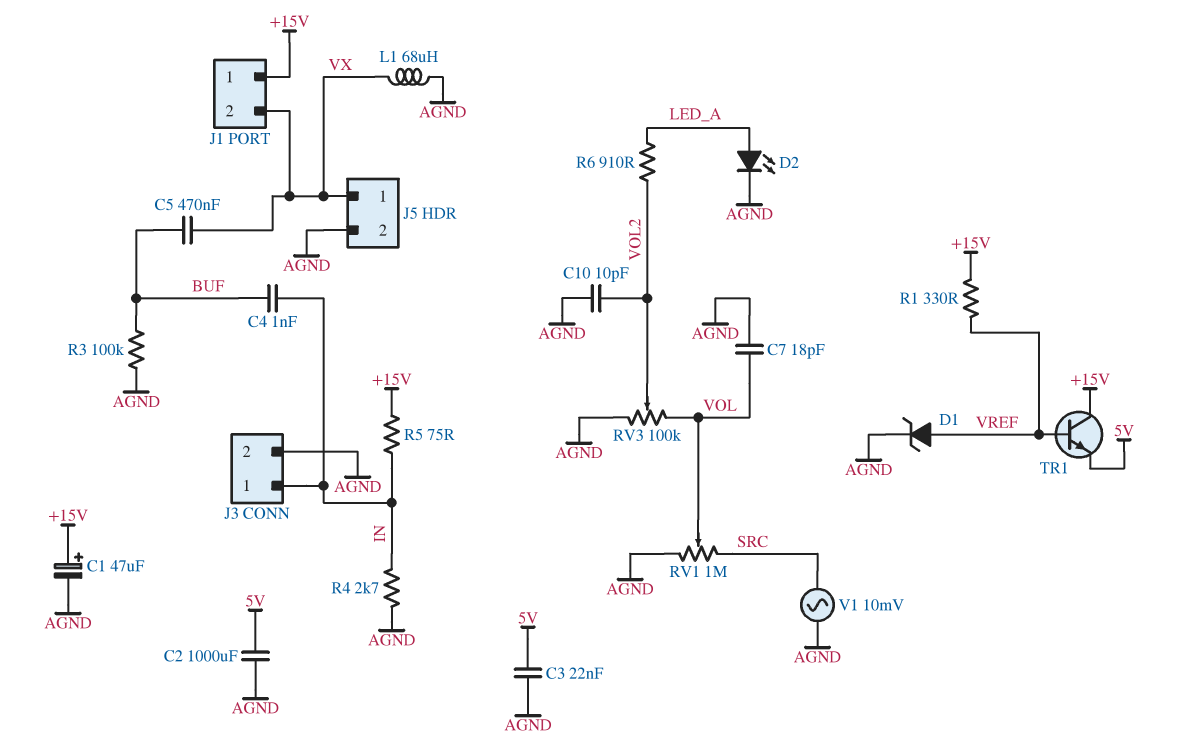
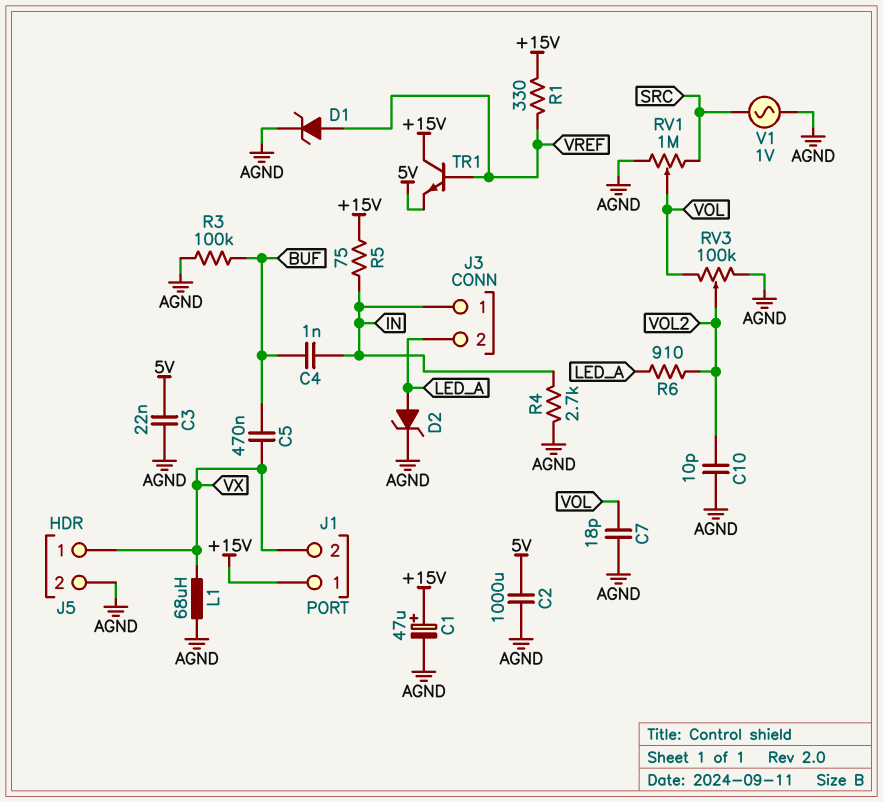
D2: LED (A LED_A, K AGND) -> zener (A LED_A, K AGND)
J3 pin 2: AGND -> LED_A
V1: AC 10mV (AGND, SRC) -> AC 1V (AGND, SRC)

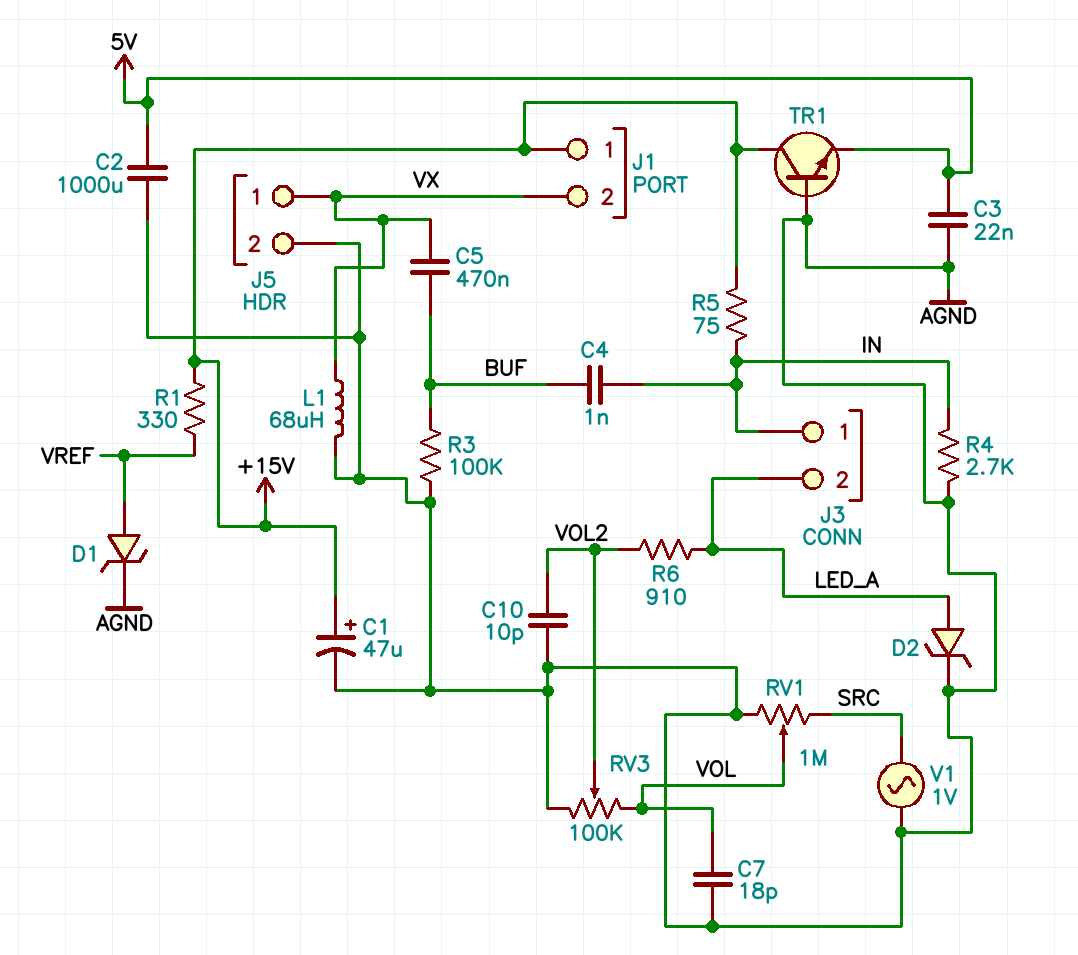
TR1: NPN (B VREF, C +15V, E 5V) -> NPN (B AGND, C +15V, E 5V)

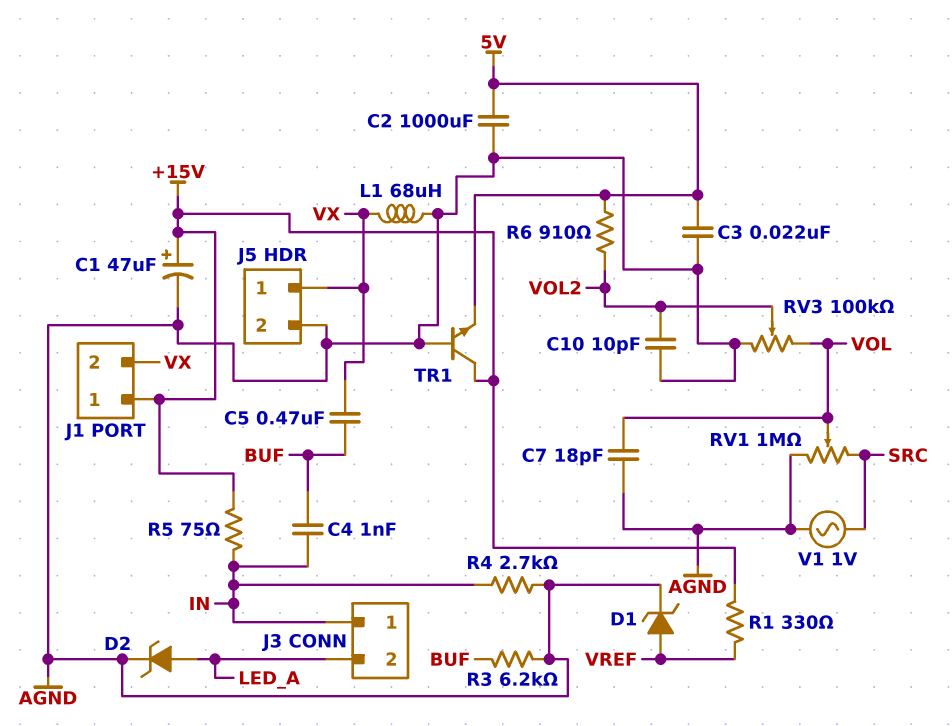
R3: 100k (AGND, BUF) -> 6.2k (AGND, BUF)
R6: 910 (LED_A, VOL2) -> 910 (5V, VOL2)

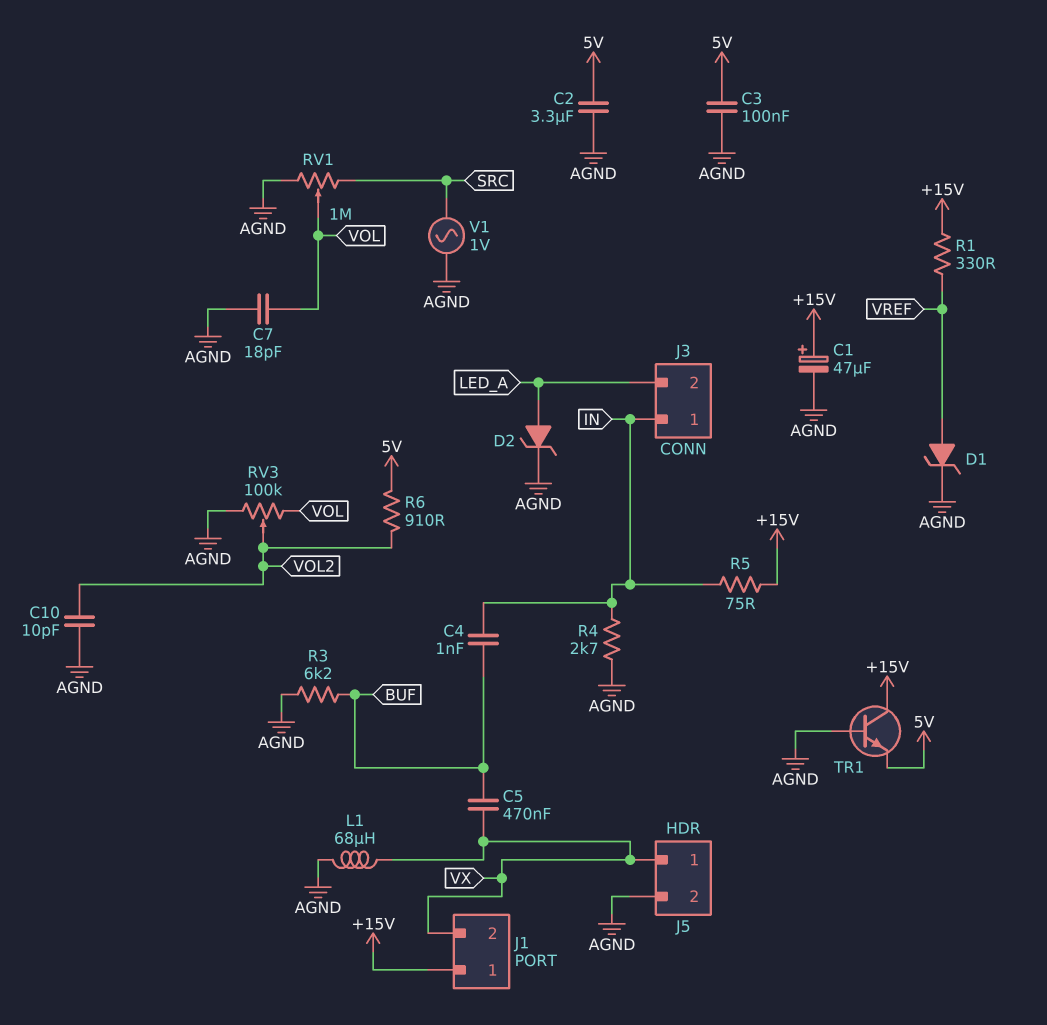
C2: 1000uF (5V, AGND) -> 3.3uF (5V, AGND)
C3: 22nF (5V, AGND) -> 100nF (5V, AGND)

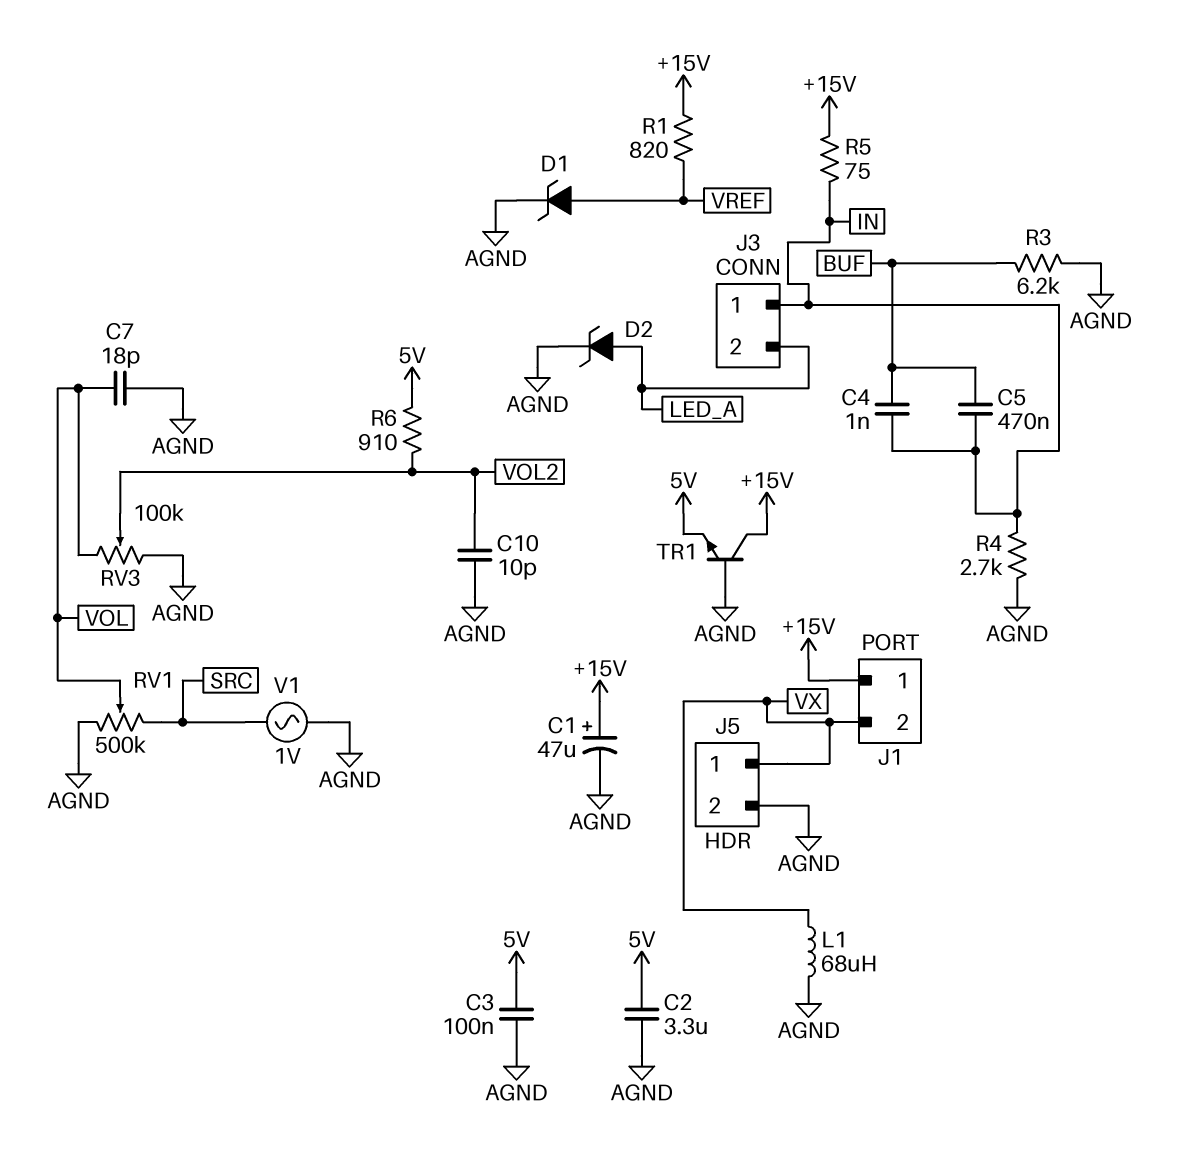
C5: 470nF (BUF, VX) -> 470nF (BUF, IN)
R1: 330 (+15V, VREF) -> 820 (+15V, VREF)
RV1: 1M (AGND, SRC, wiper VOL) -> 500k (AGND, SRC, wiper VOL)

